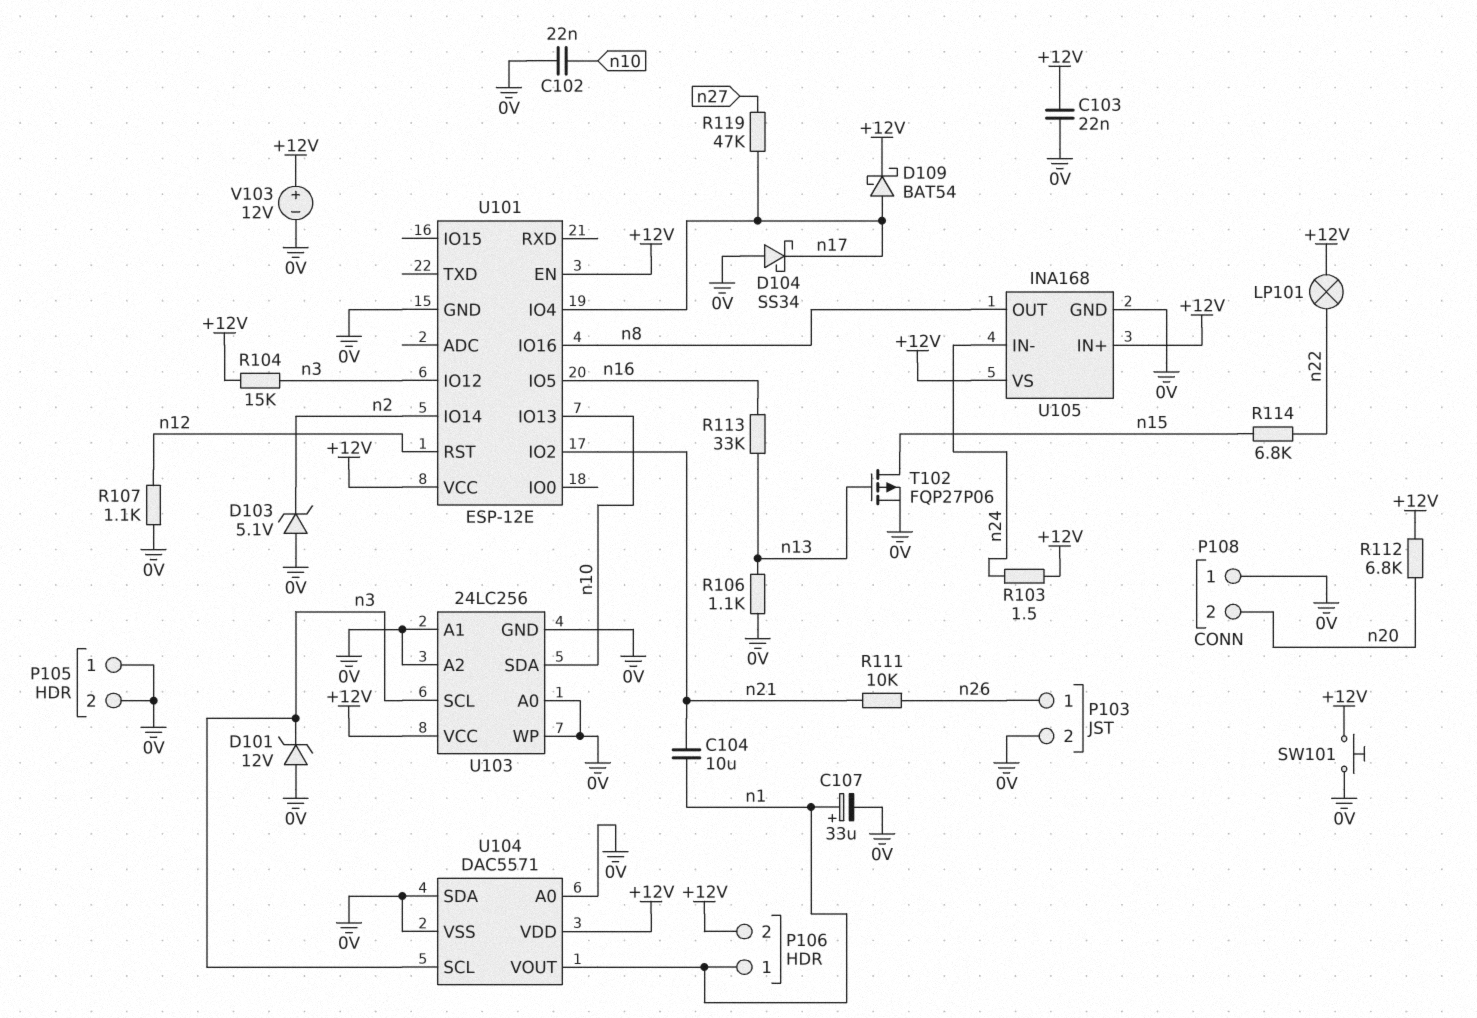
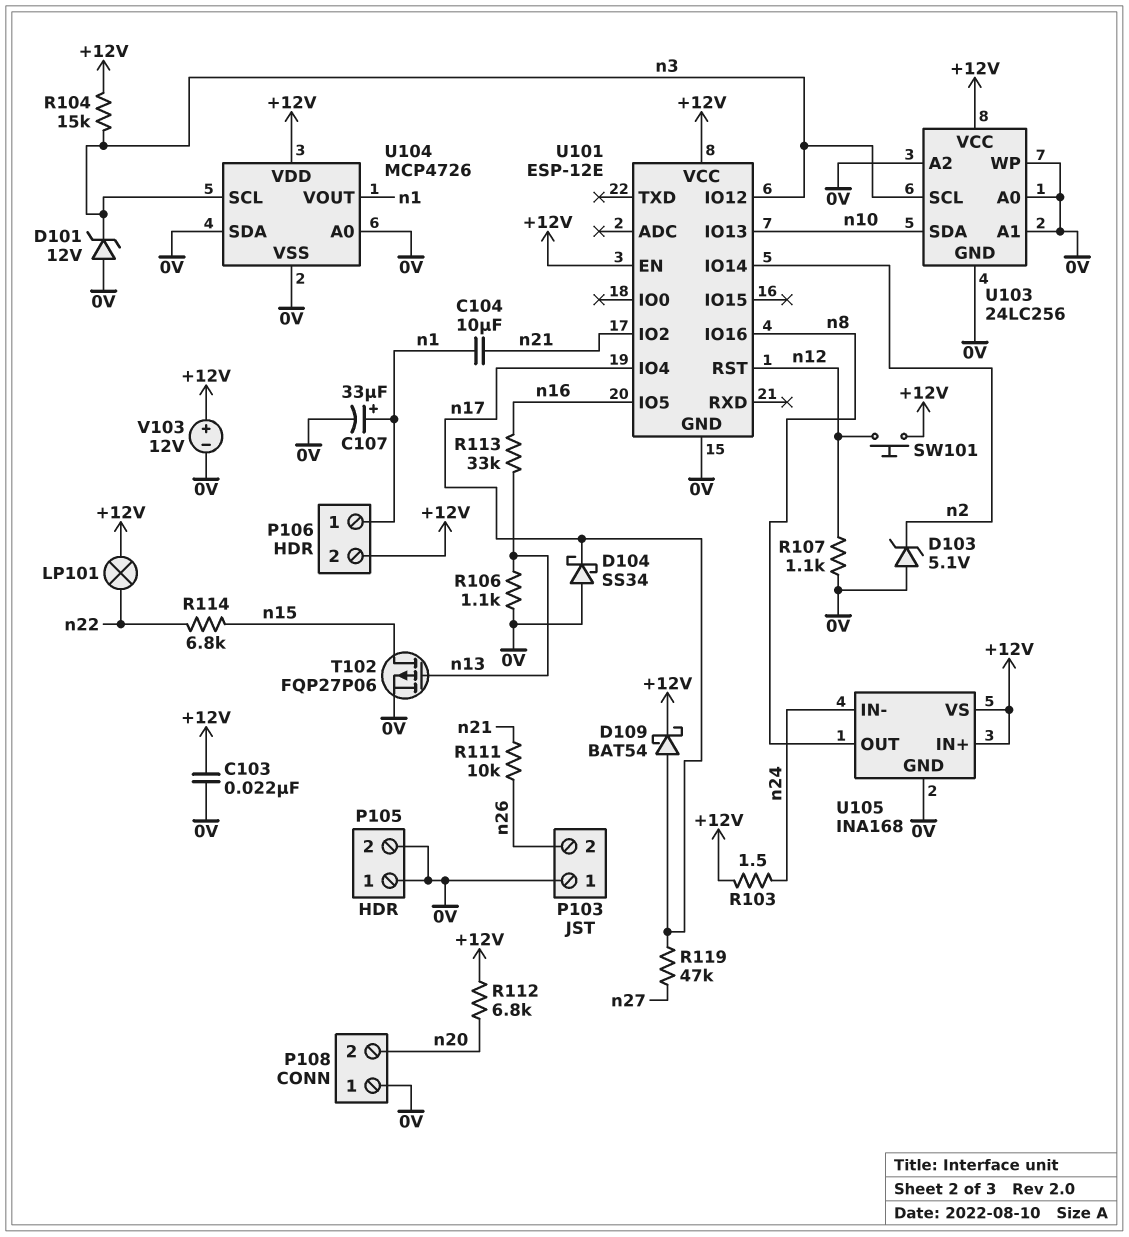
C102: 22nF (0V, n10) -> none
P103 pin 1: n26 -> 0V
P103 pin 2: 0V -> n26
SW101: button (+12V, 0V) -> button (+12V, n12)
U104: DAC5571 -> MCP4726

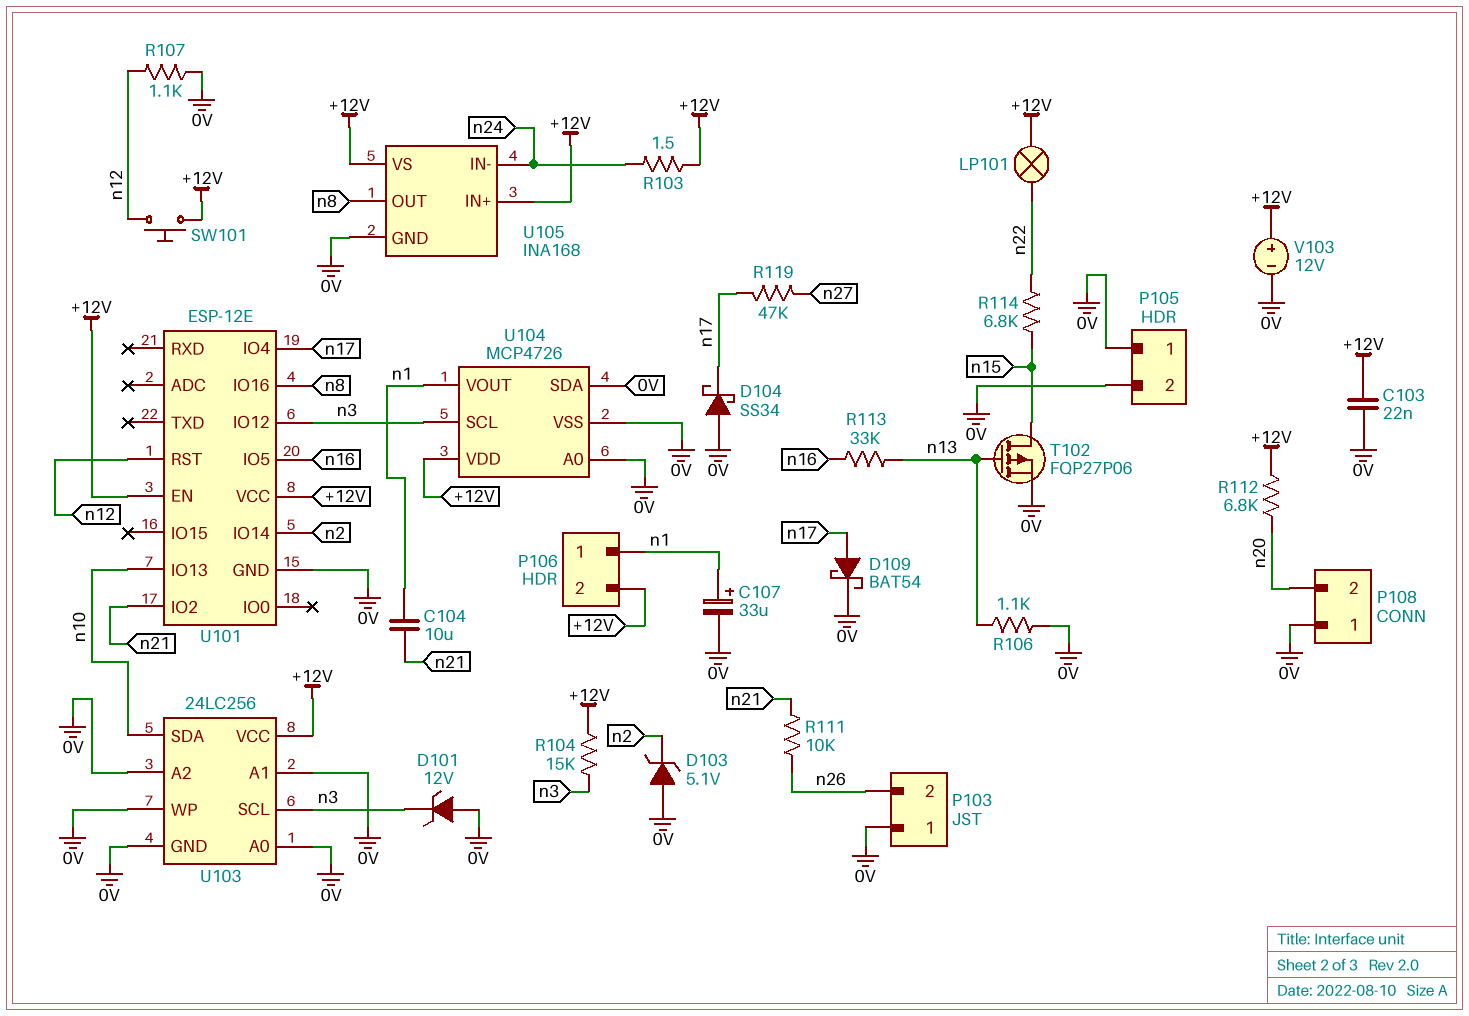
D109: schottky BAT54 (A n17, K +12V) -> schottky BAT54 (A n17, K 0V)

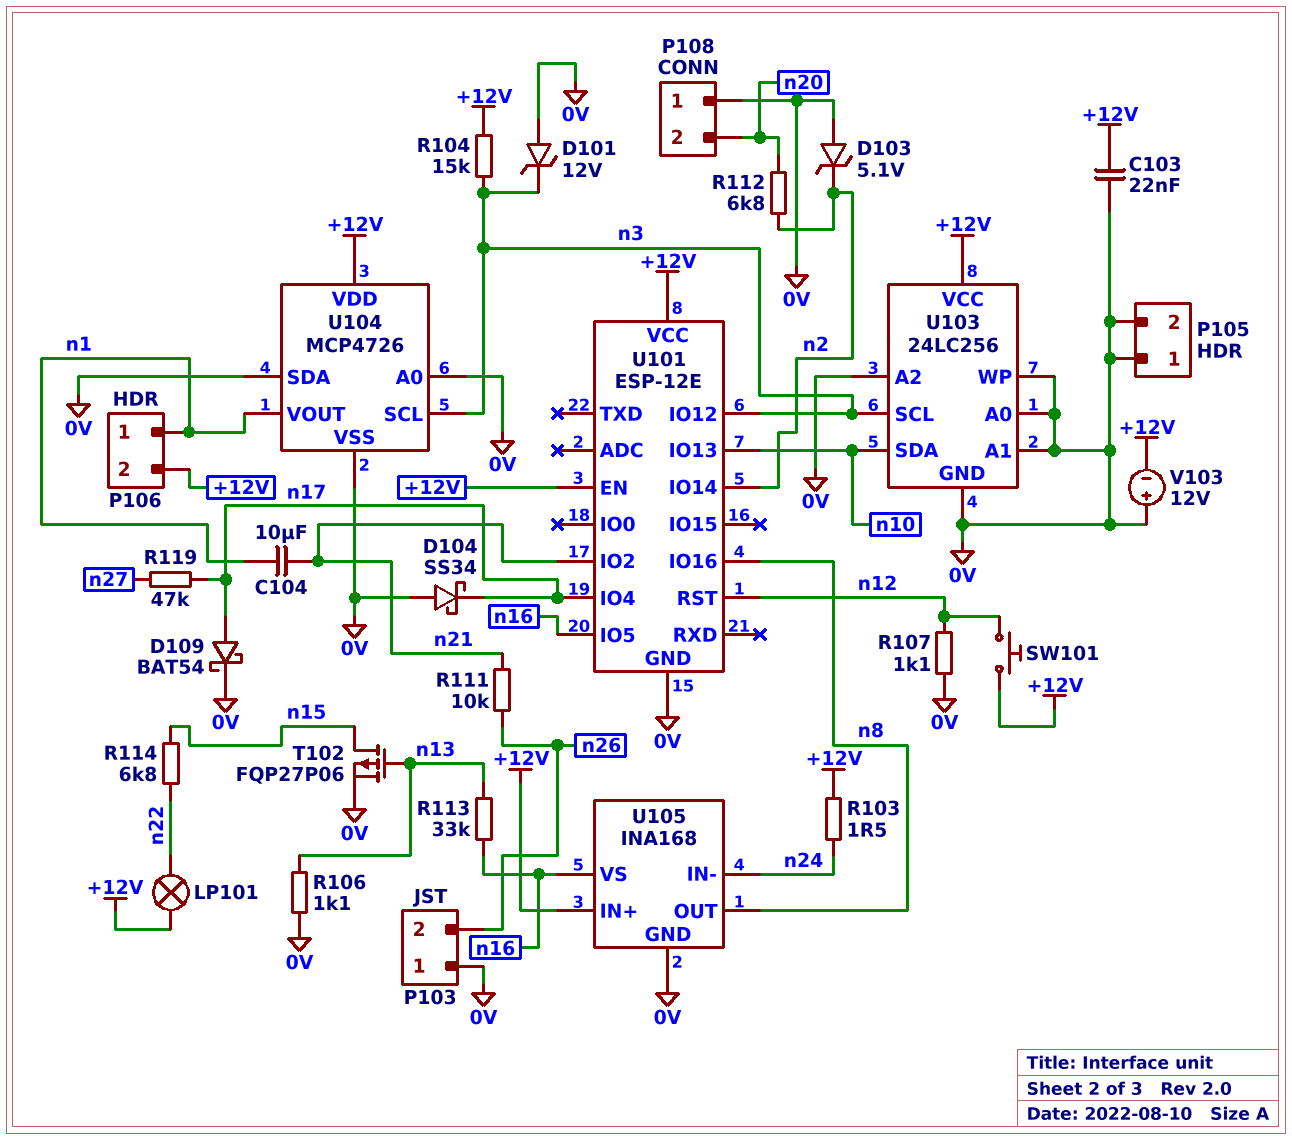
C107: 33uF (plus n1, minus 0V) -> none
R112: 6.8k (+12V, n20) -> 6.8k (n2, n20)
U105 pin VS: +12V -> n16
V103: 12V (plus +12V, minus 0V) -> 12V (plus 0V, minus +12V)

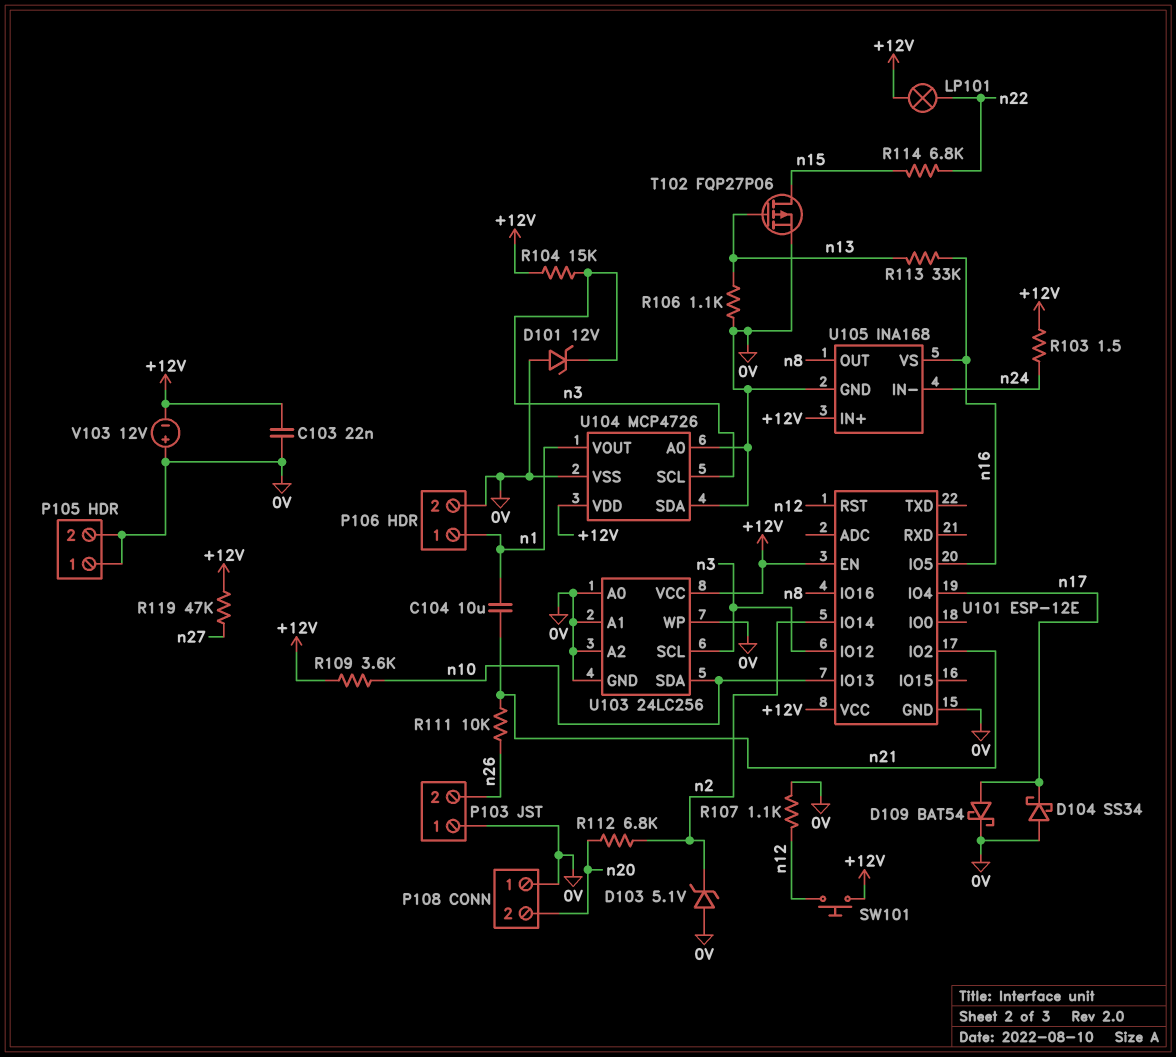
P106 pin 2: +12V -> 0V
R109: none -> 3.6k (+12V, n10)
R119: 47k (n17, n27) -> 47k (+12V, n27)

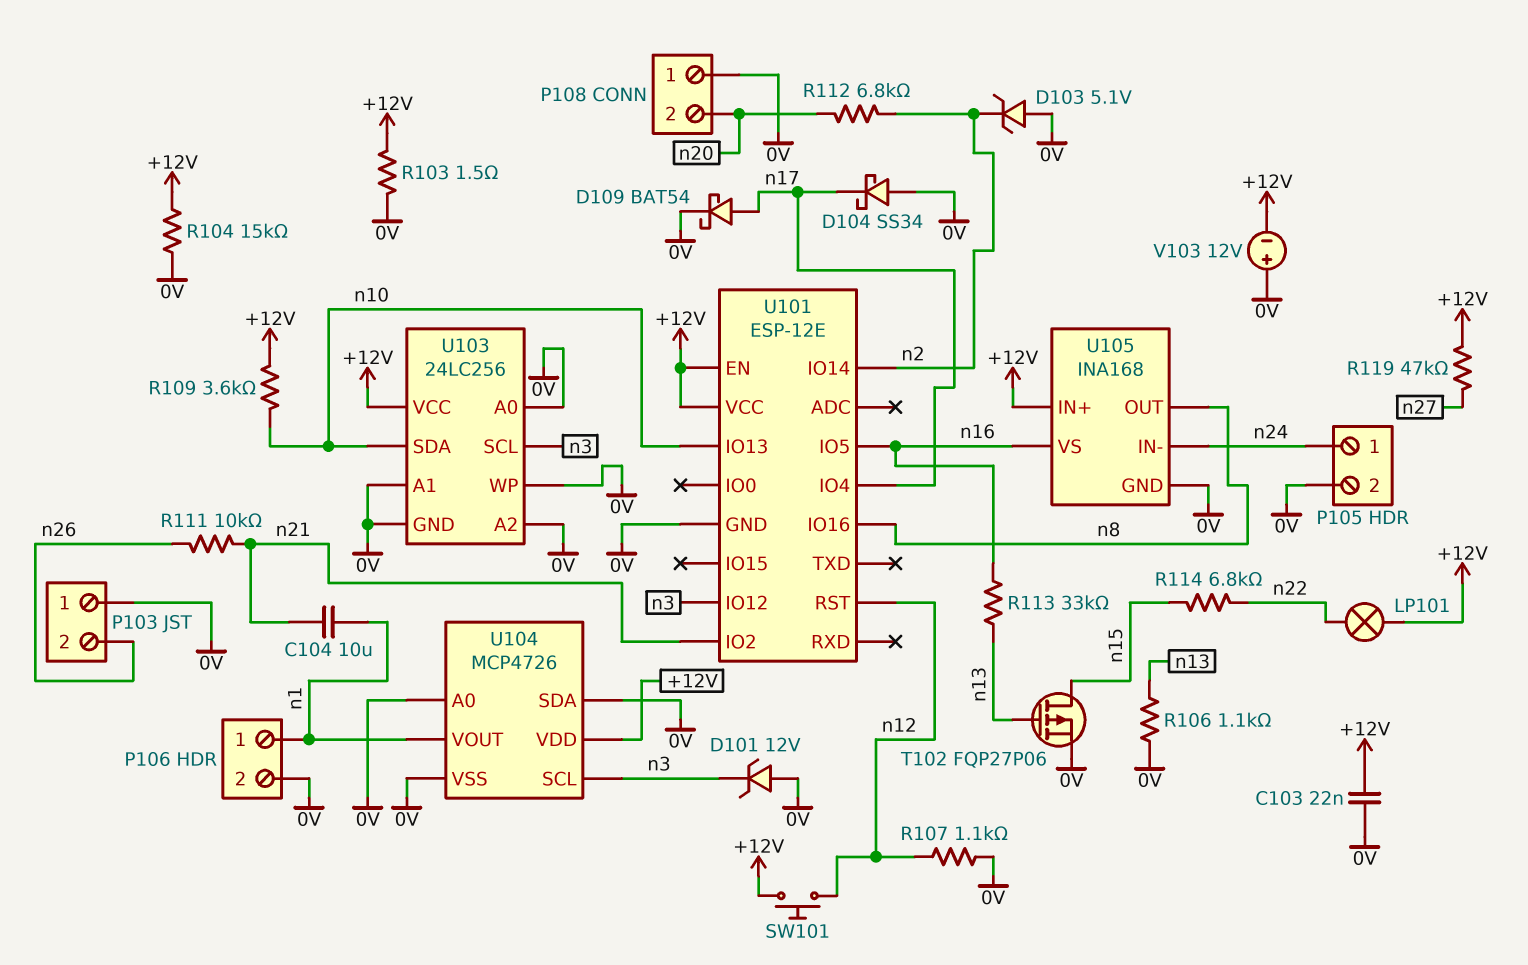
P105 pin 1: 0V -> n24
R103: 1.5 (+12V, n24) -> 1.5 (+12V, 0V)
R104: 15k (+12V, n3) -> 15k (+12V, 0V)

